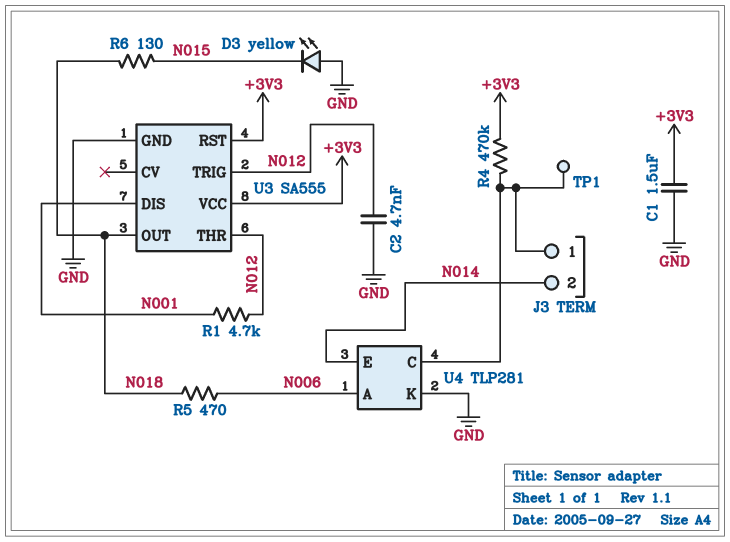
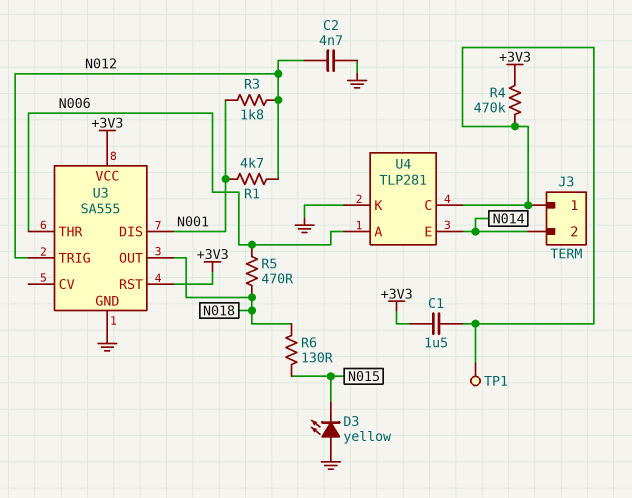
C1: 1.5uF (+3V3, GND) -> 1.5uF (+3V3, J3/1)
R3: none -> 1.8k (N001, N012)
U3 pin THR: N012 -> N006

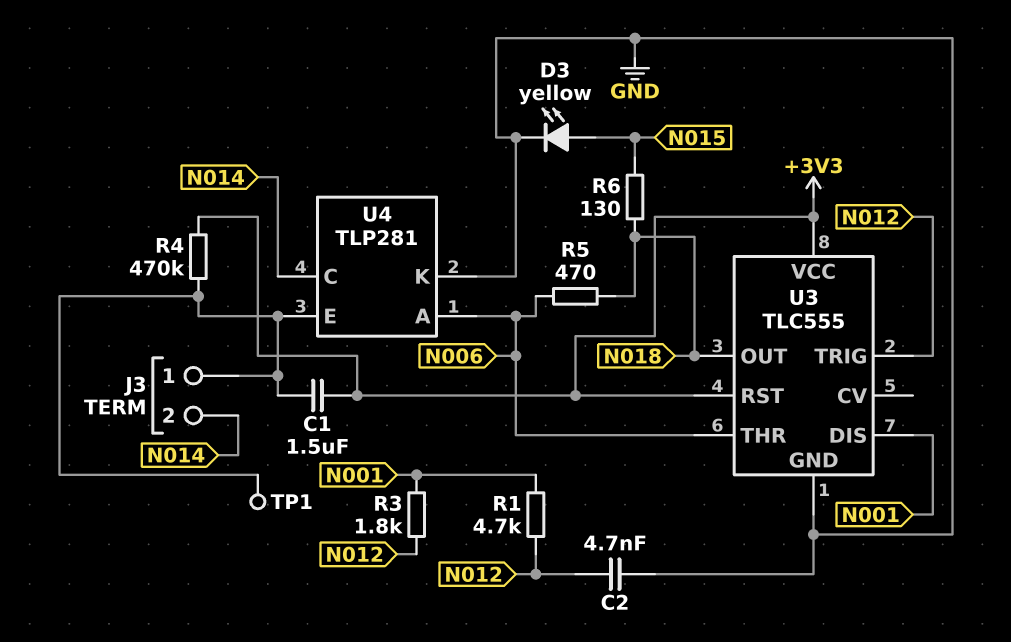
D3: LED yellow (A GND, K N015) -> LED yellow (A N015, K GND)
U3: SA555 -> TLC555
U4 pin C: J3/1 -> N014
U4 pin E: N014 -> J3/1

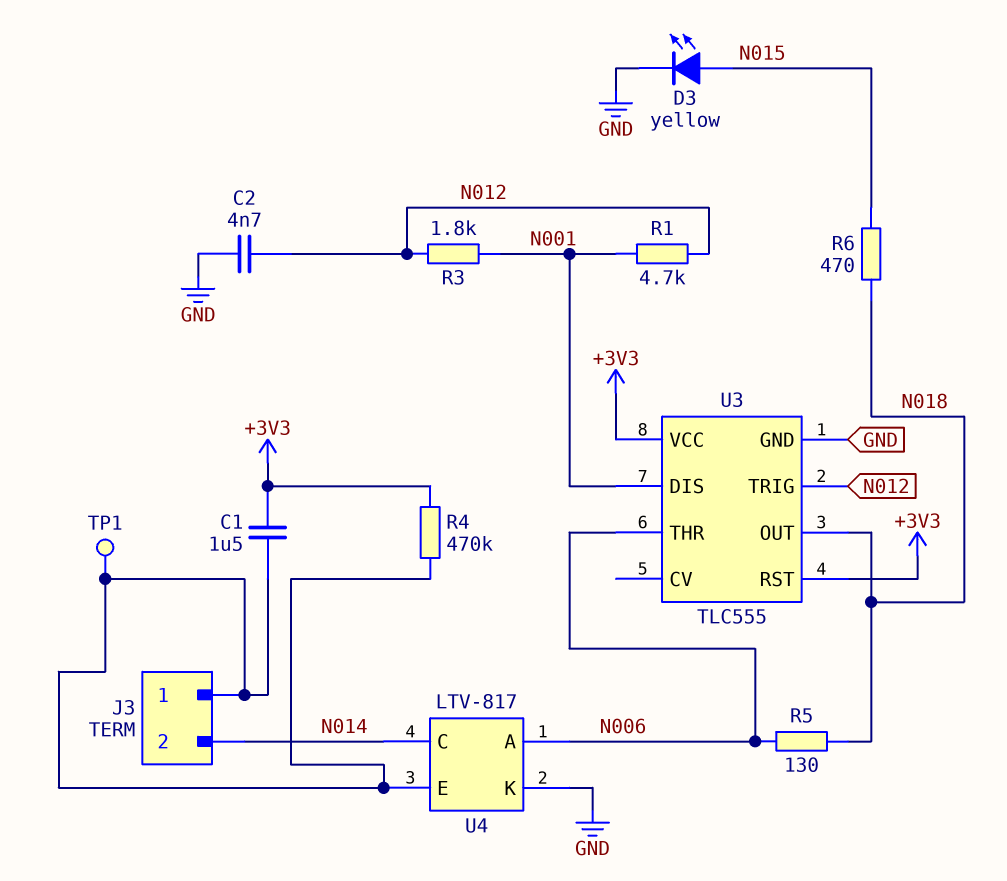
R5: 470 (N006, N018) -> 130 (N006, N018)
R6: 130 (N015, N018) -> 470 (N015, N018)
U4: TLP281 -> LTV-817

